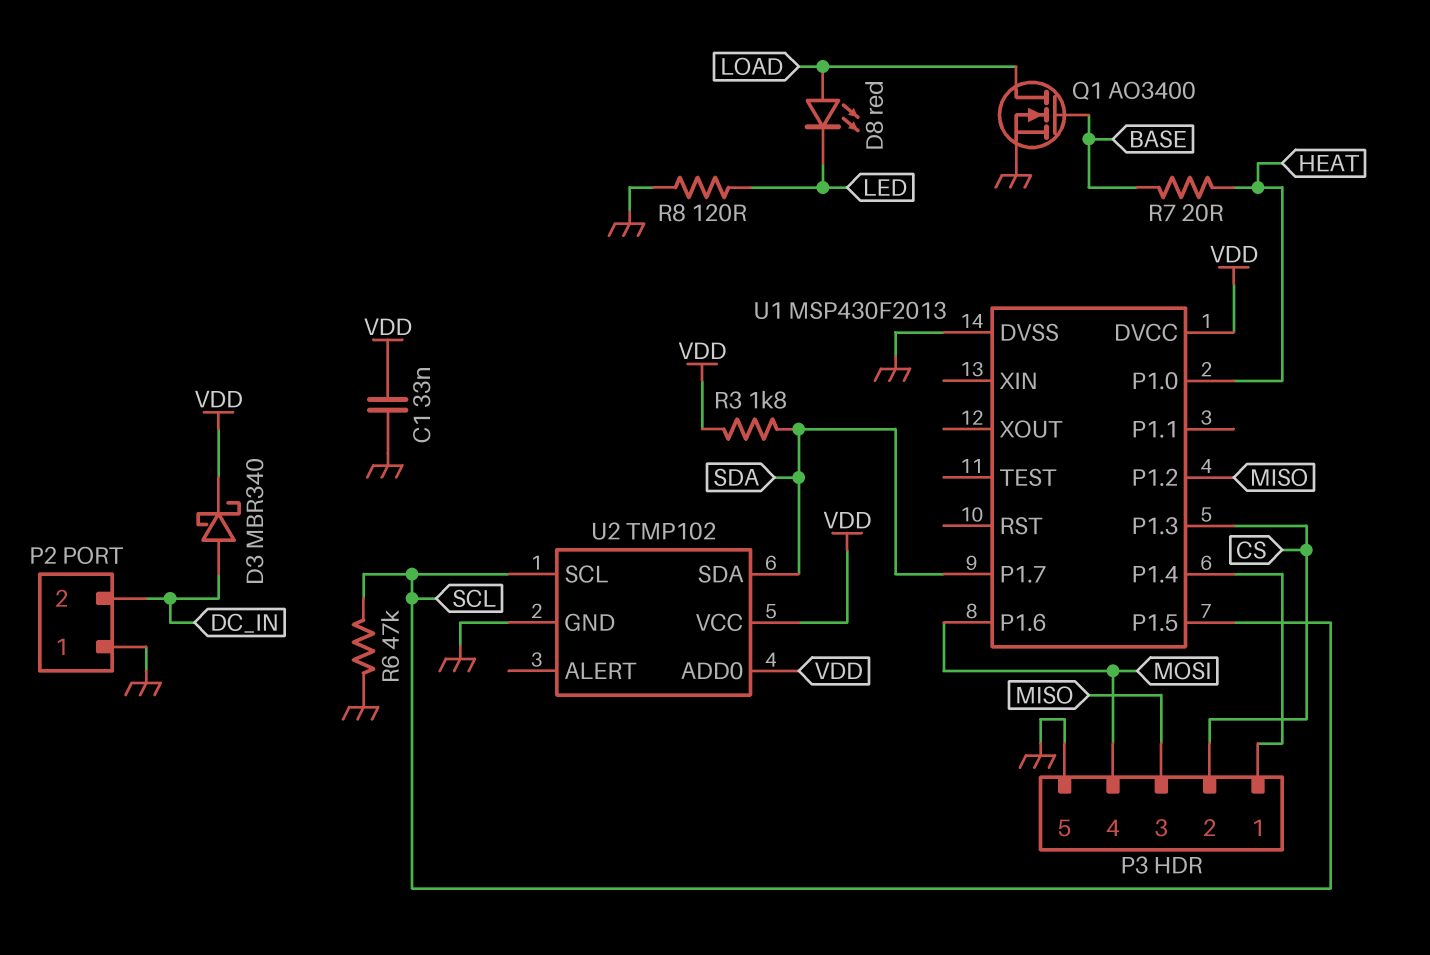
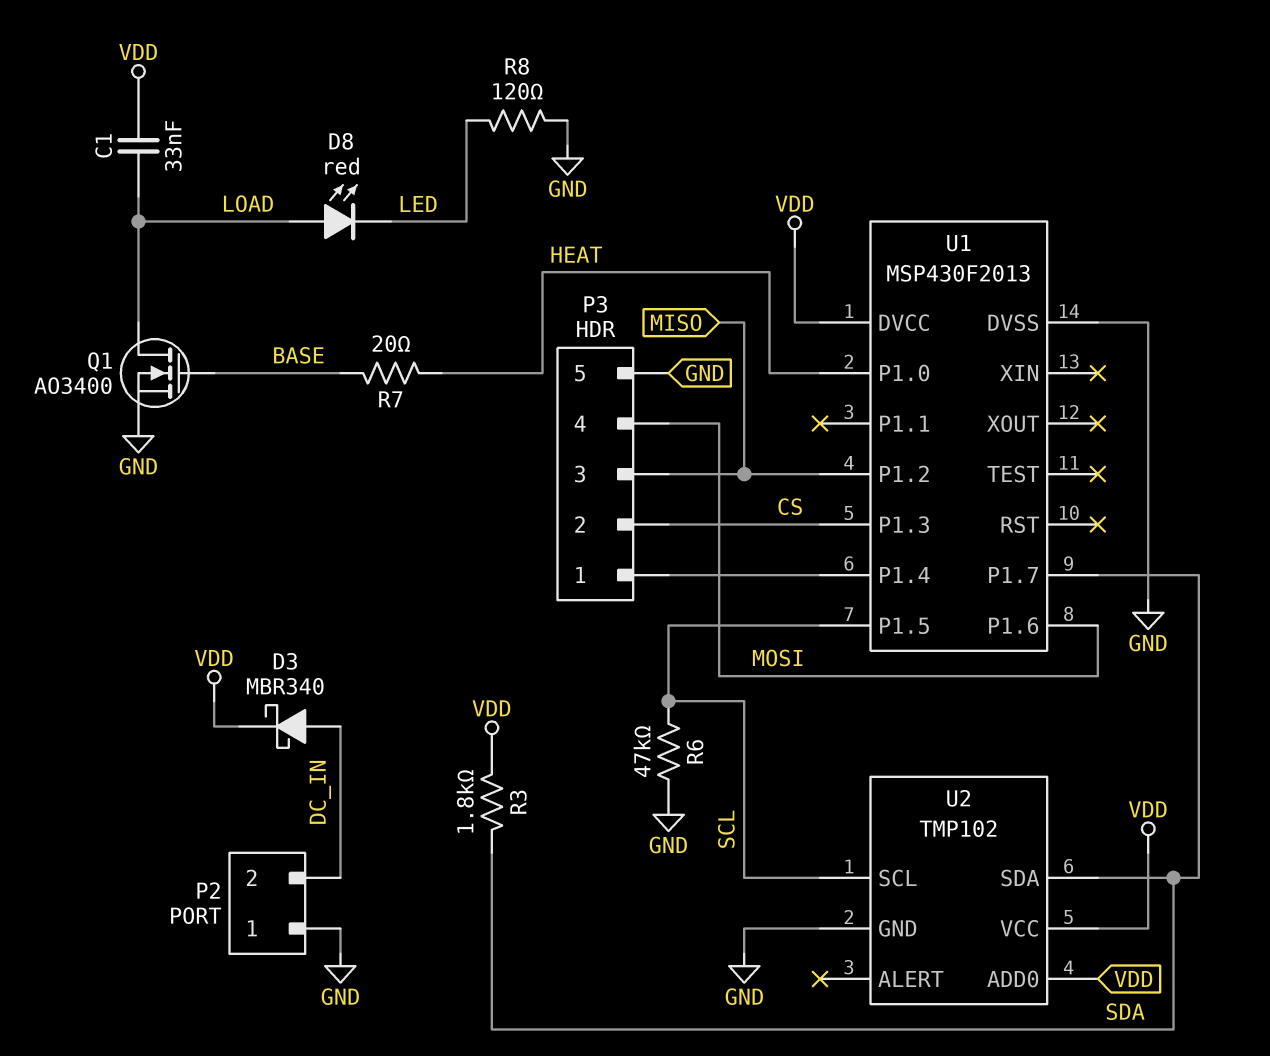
C1: 33nF (GND, VDD) -> 33nF (LOAD, VDD)

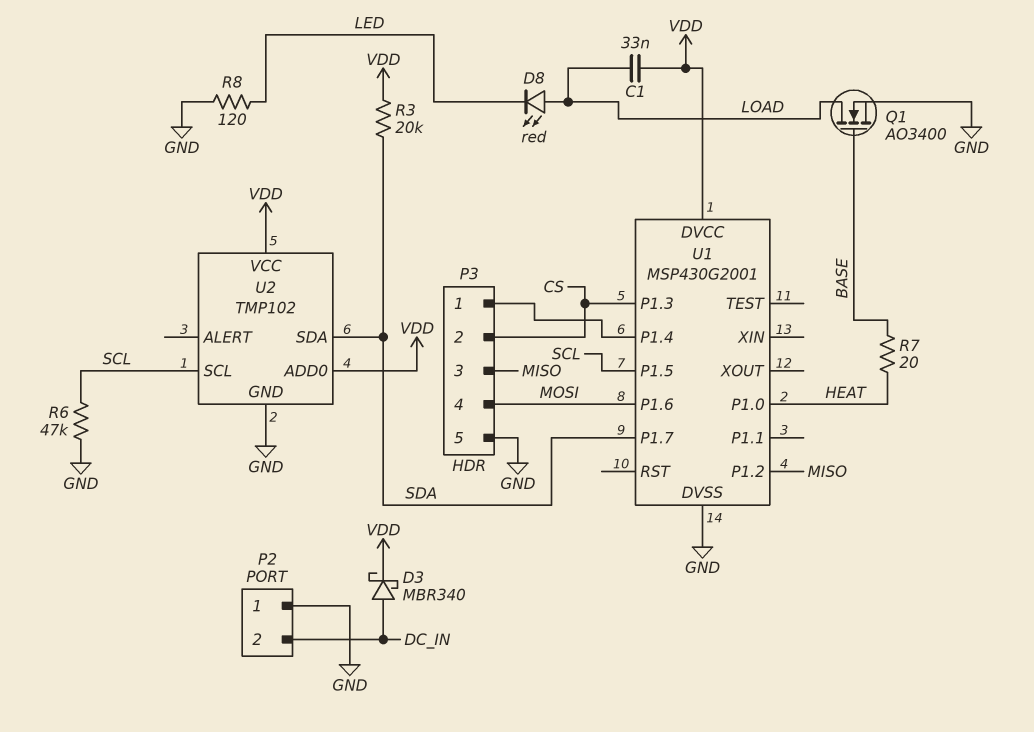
R3: 1.8k (SDA, VDD) -> 20k (SDA, VDD)
U1: MSP430F2013 -> MSP430G2001

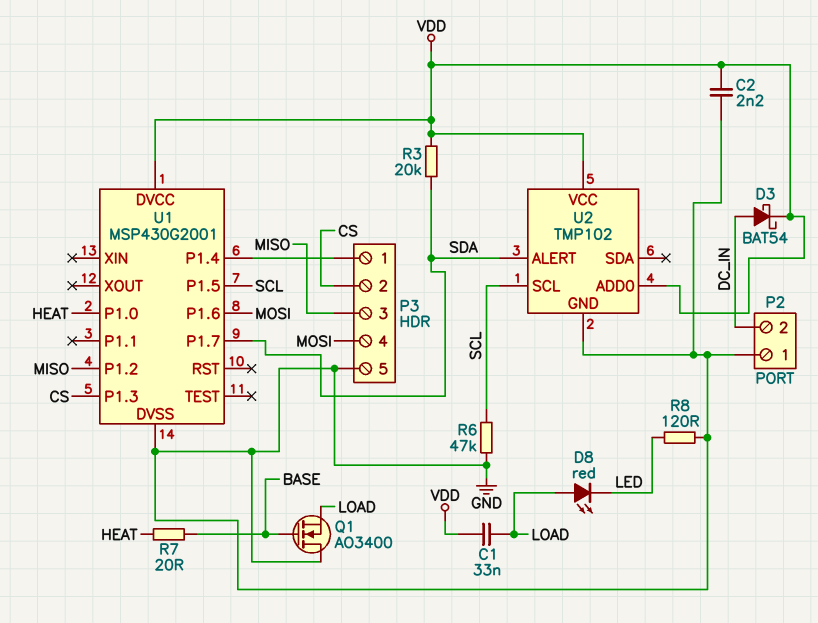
C2: none -> 2.2nF (GND, VDD)
D3: schottky MBR340 (A DC_IN, K VDD) -> schottky BAT54 (A DC_IN, K VDD)
Q1: NMOS AO3400 (G BASE, D LOAD, S GND) -> NMOS AO3400 (G BASE, D GND, S LOAD)
U2 pin ALERT: none -> SDA
U2 pin SDA: SDA -> none

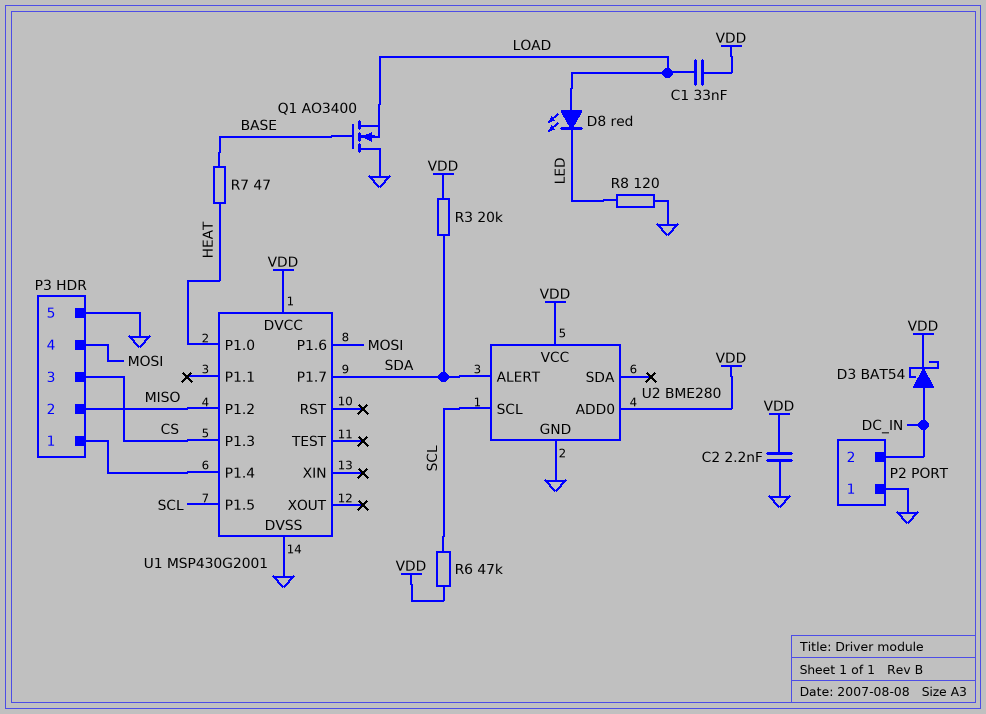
P3 pin 2: CS -> MISO
P3 pin 3: MISO -> CS
R6: 47k (GND, SCL) -> 47k (SCL, VDD)
R7: 20 (BASE, HEAT) -> 47 (BASE, HEAT)
U2: TMP102 -> BME280

